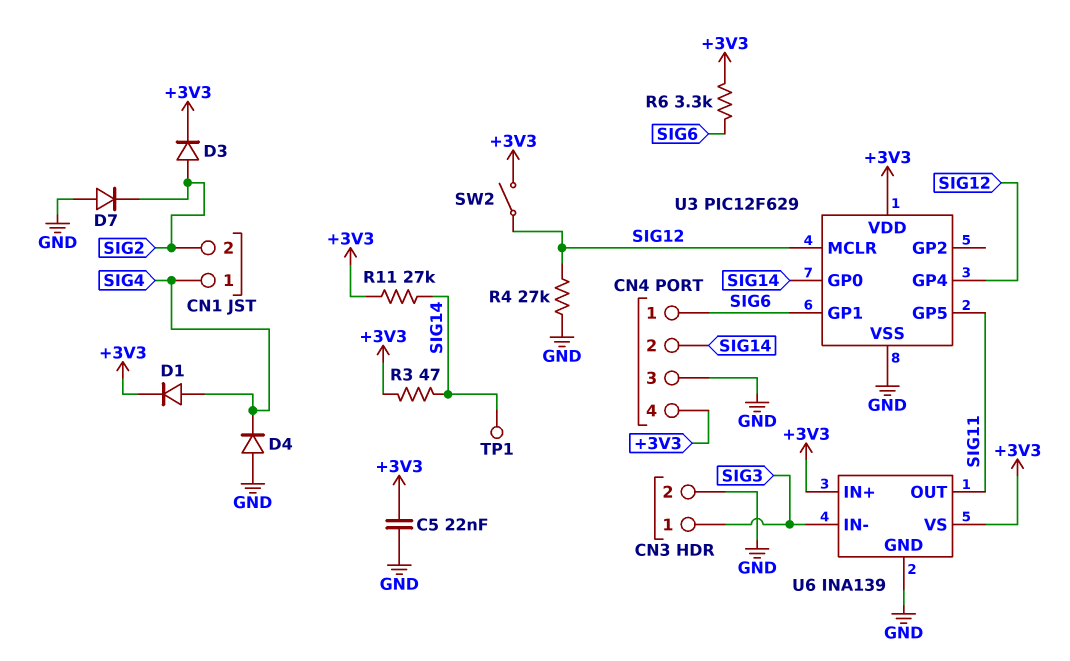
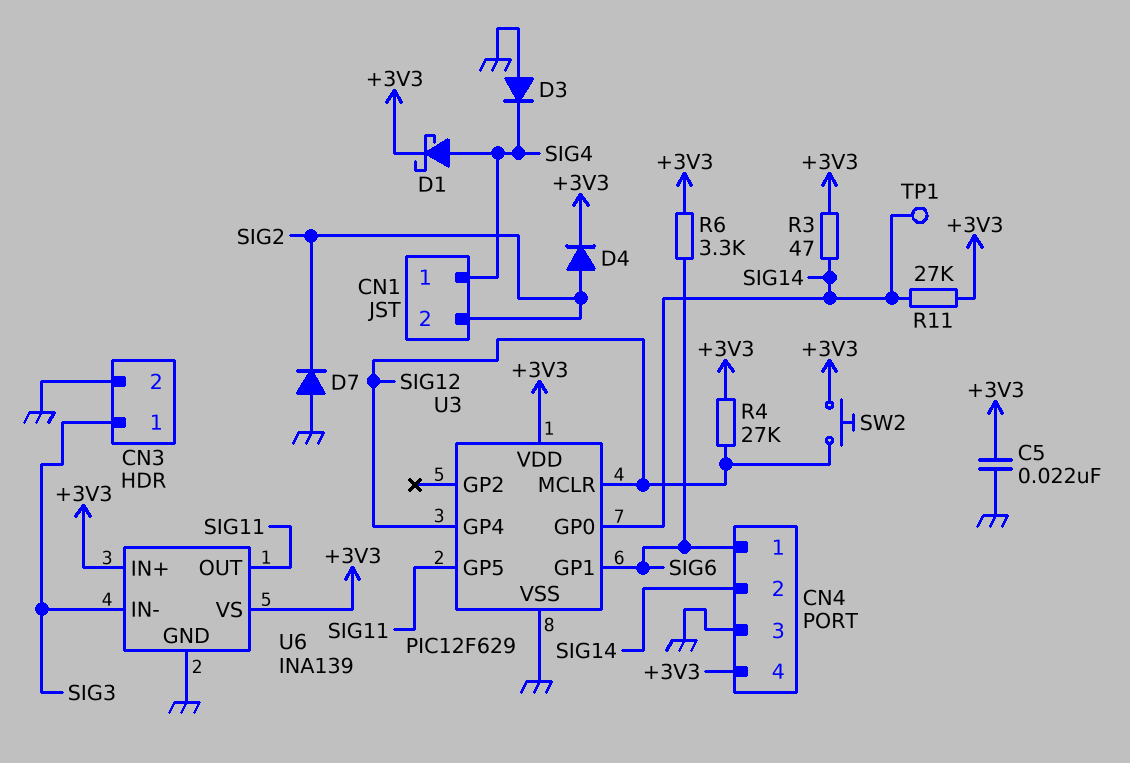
D1: diode (A SIG4, K +3V3) -> schottky (A SIG4, K +3V3)
D3: diode (A SIG2, K +3V3) -> diode (A GND, K SIG4)
D4: diode (A GND, K SIG4) -> diode (A SIG2, K +3V3)
R4: 27k (GND, SIG12) -> 27k (+3V3, SIG12)
SW2: switch (+3V3, SIG12) -> button (+3V3, SIG12)

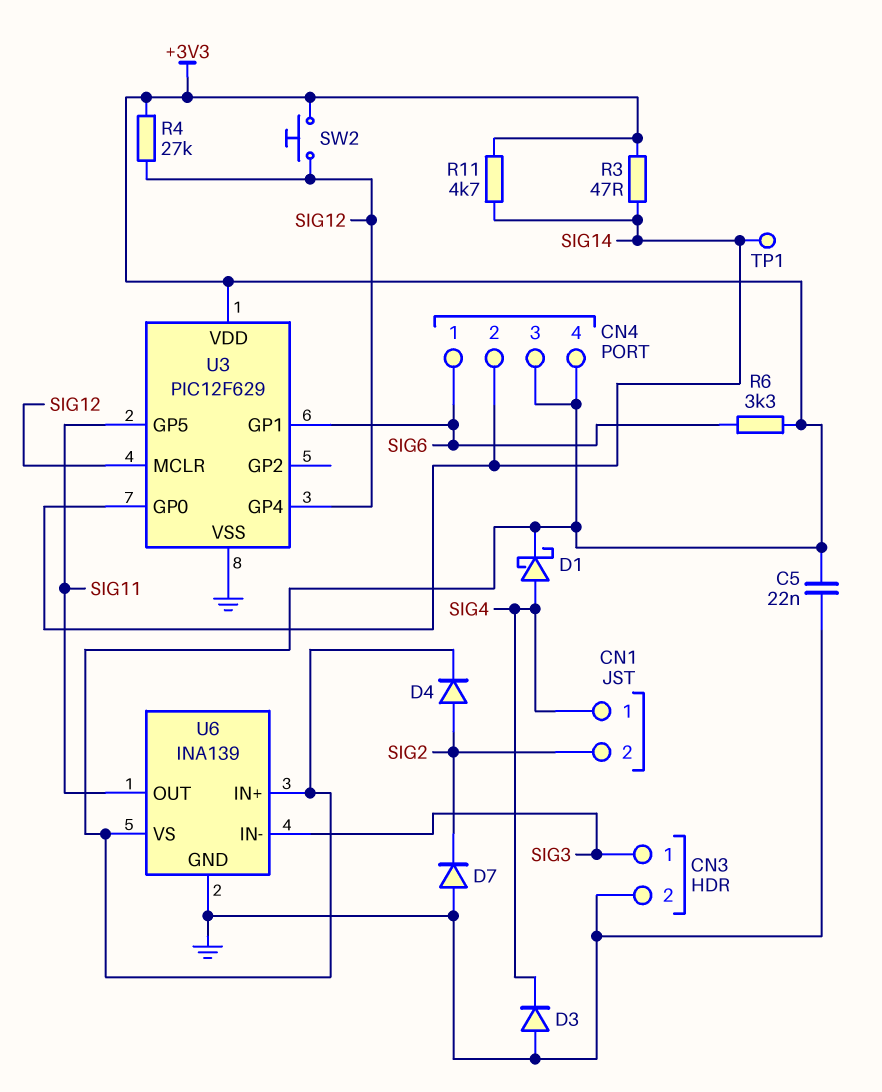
CN4 pin 3: GND -> +3V3
R11: 27k (+3V3, SIG14) -> 4.7k (+3V3, SIG14)

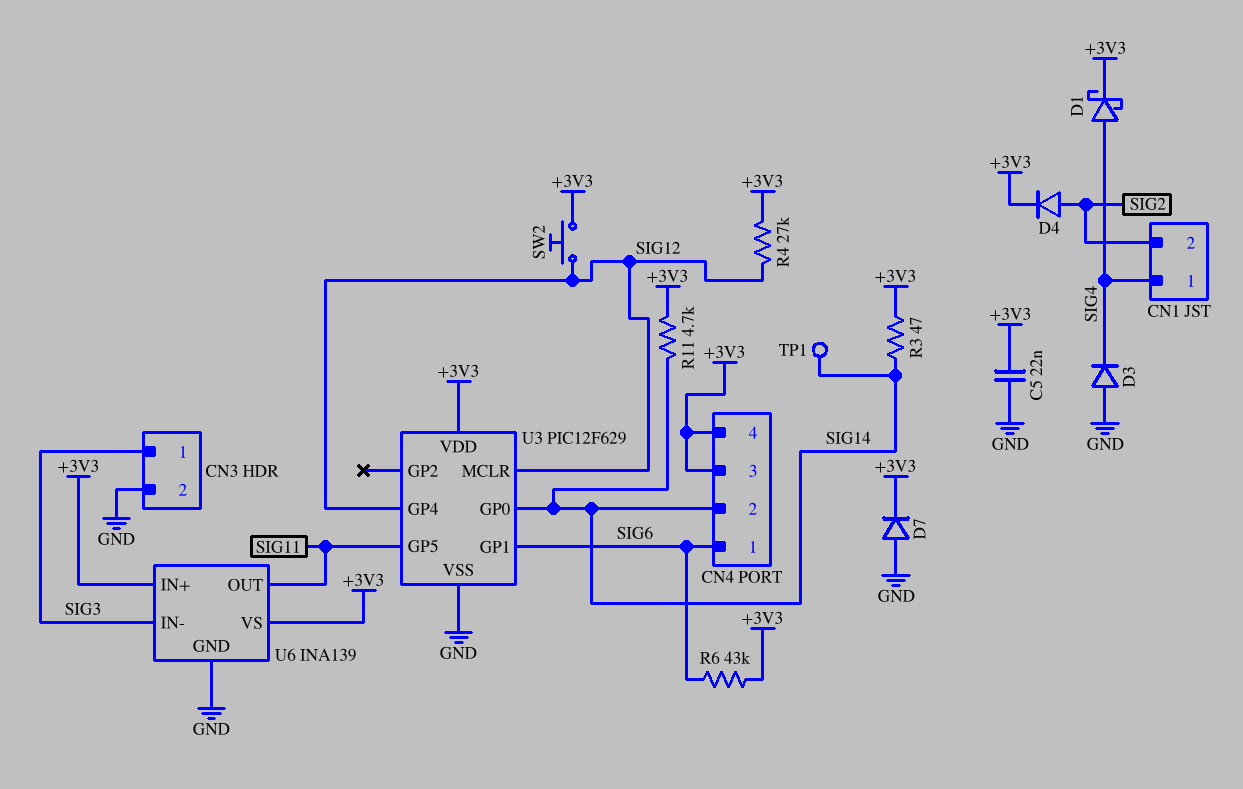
D7: diode (A GND, K SIG2) -> diode (A GND, K +3V3)
R6: 3.3k (+3V3, SIG6) -> 43k (+3V3, SIG6)

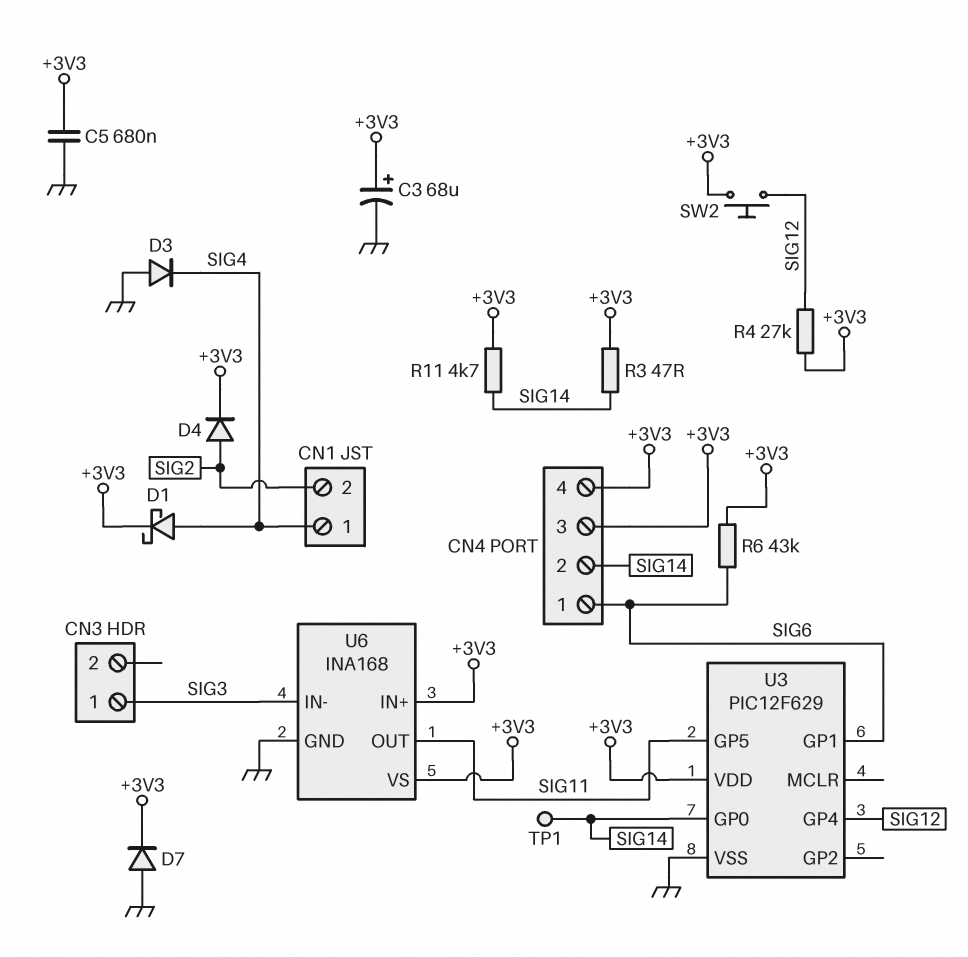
C3: none -> 68uF (plus +3V3, minus GND)
C5: 22nF (+3V3, GND) -> 680nF (+3V3, GND)
CN3 pin 2: GND -> none
U3 pin MCLR: SIG12 -> none
U6: INA139 -> INA168

